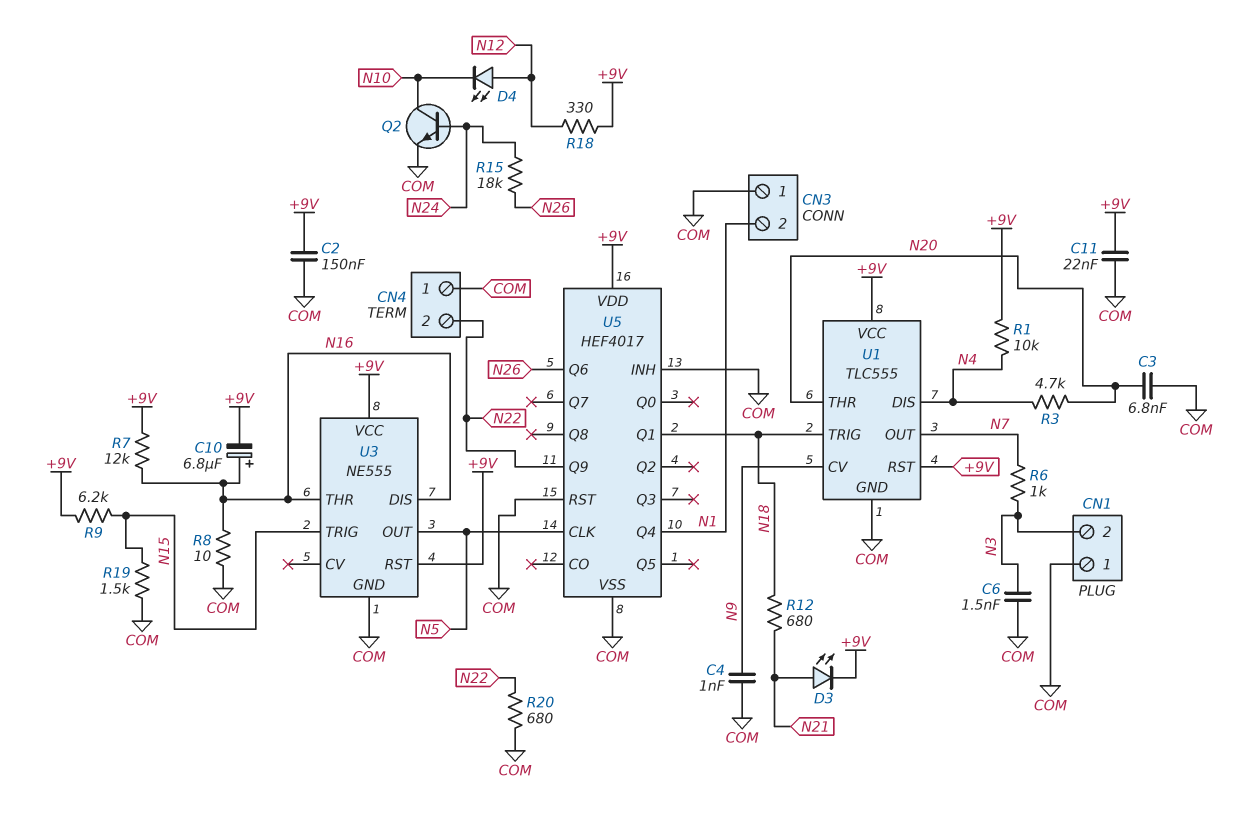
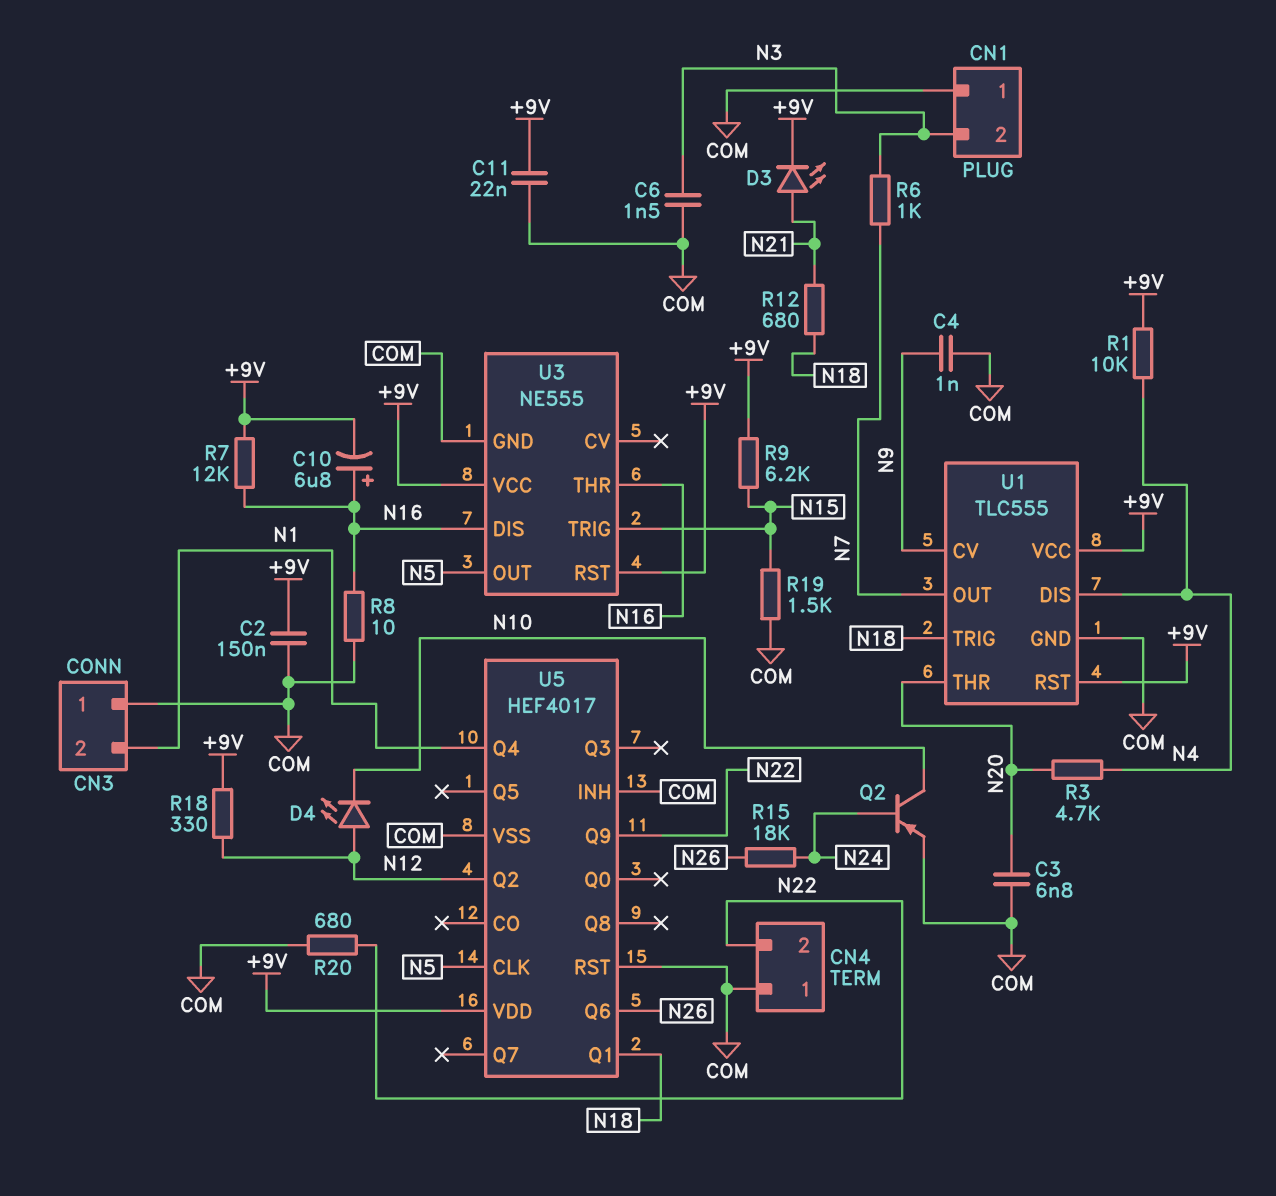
Q2: NPN (B N24, C N10, E COM) -> PNP (B N24, C N10, E COM)
U5 pin Q2: none -> N12

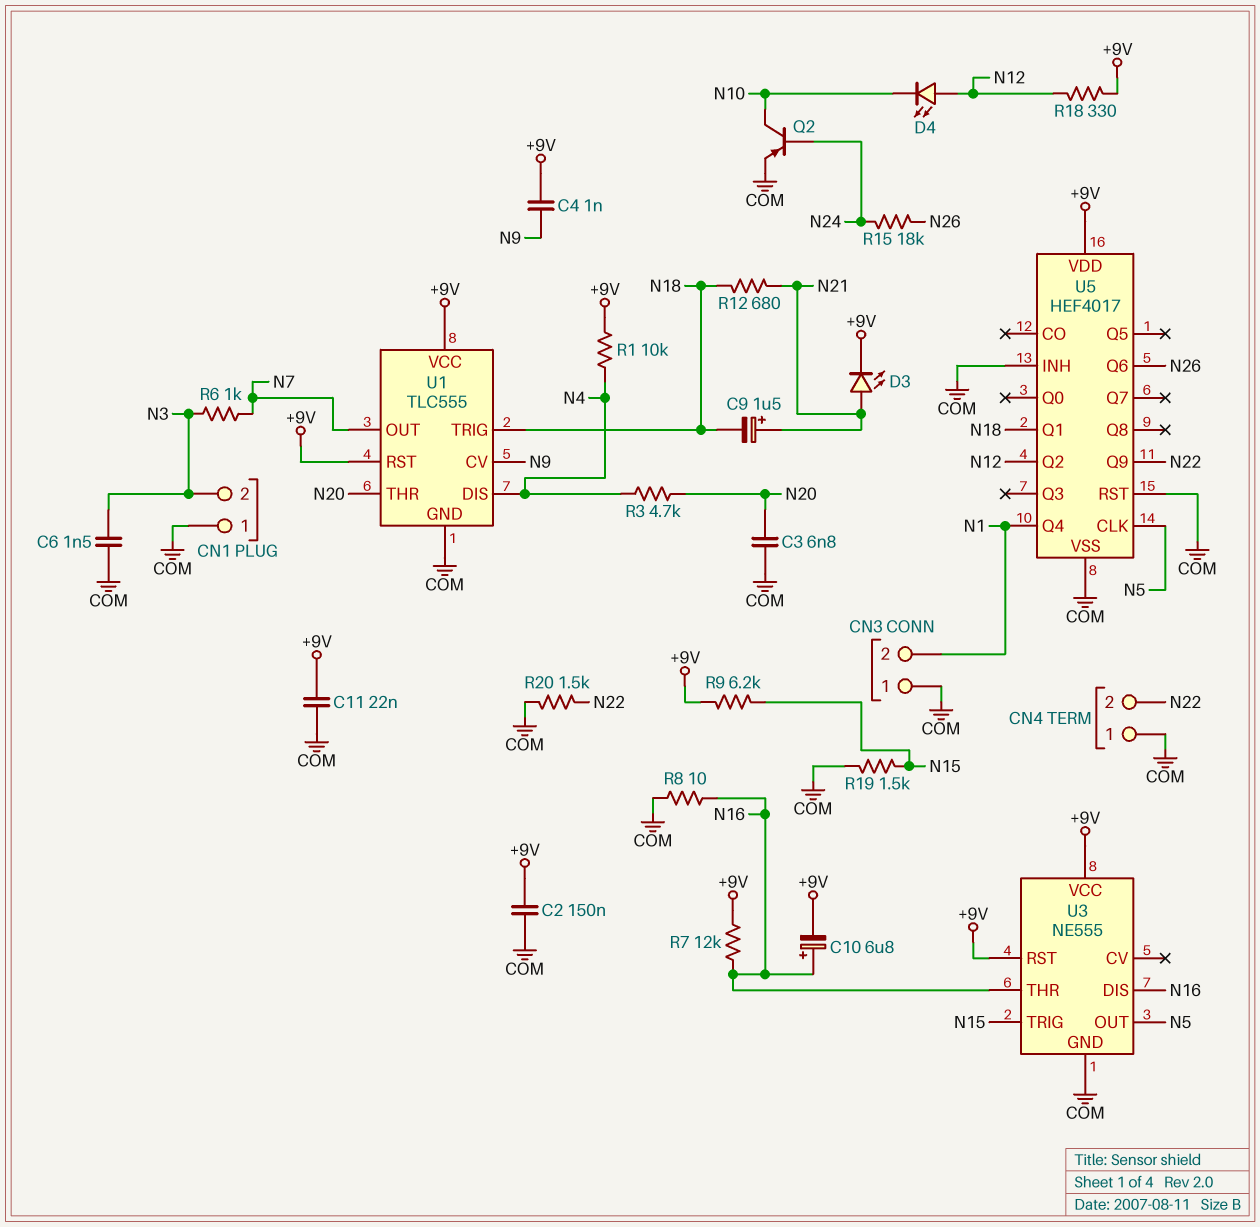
C4: 1nF (COM, N9) -> 1nF (+9V, N9)
C9: none -> 1.5uF (plus N21, minus N18)
R20: 680 (COM, N22) -> 1.5k (COM, N22)

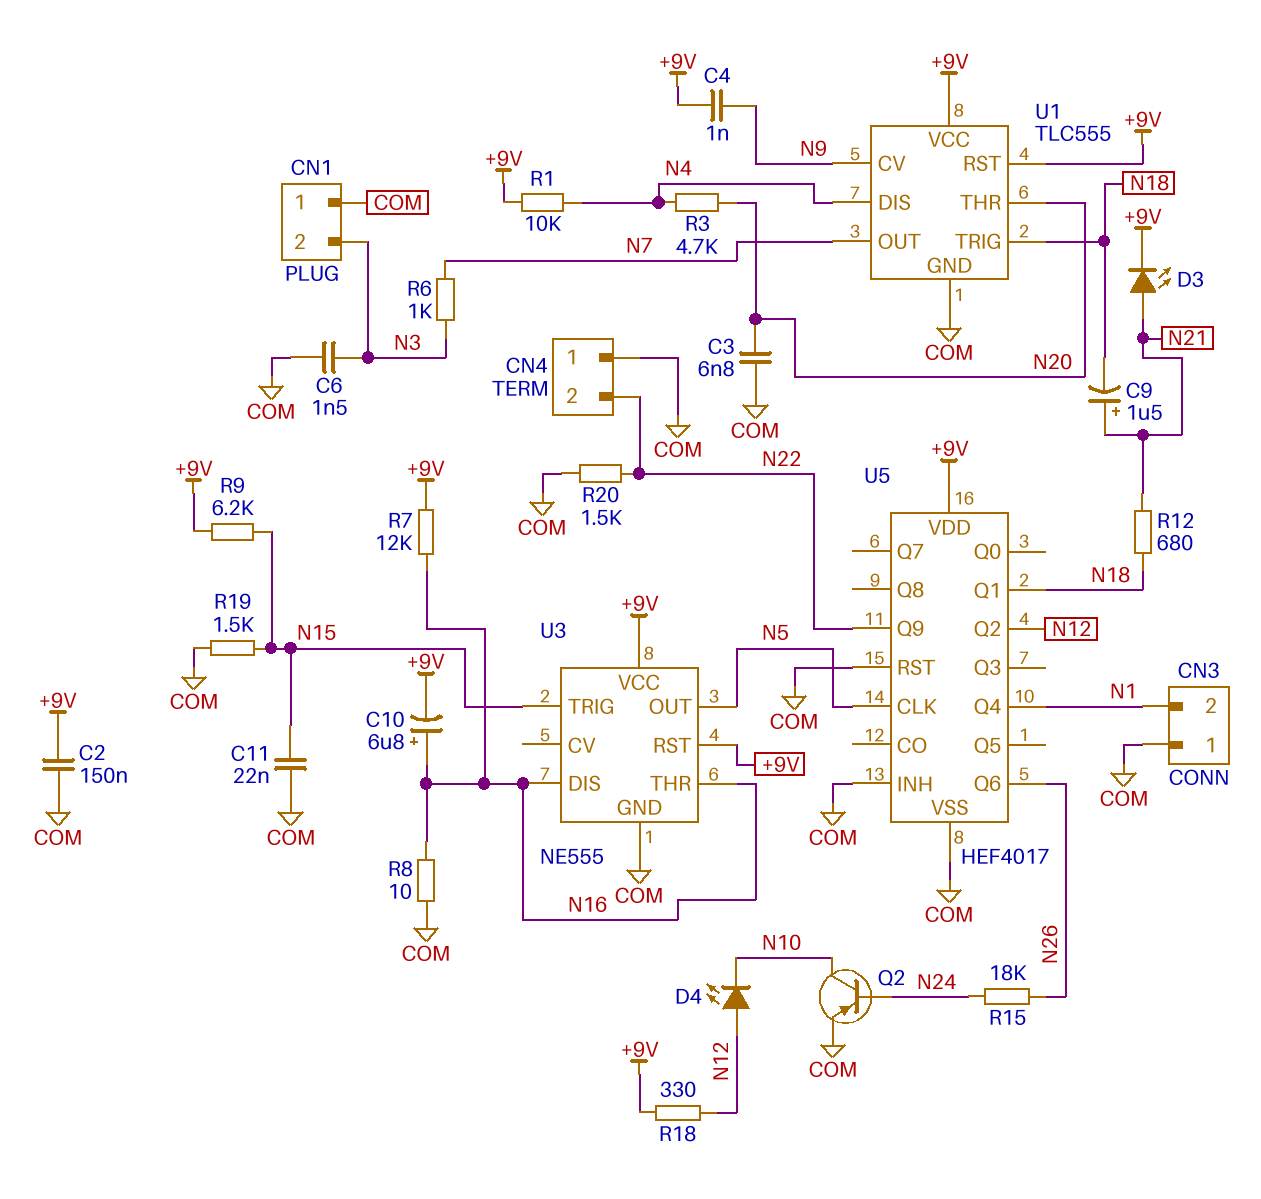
C11: 22nF (+9V, COM) -> 22nF (COM, N15)

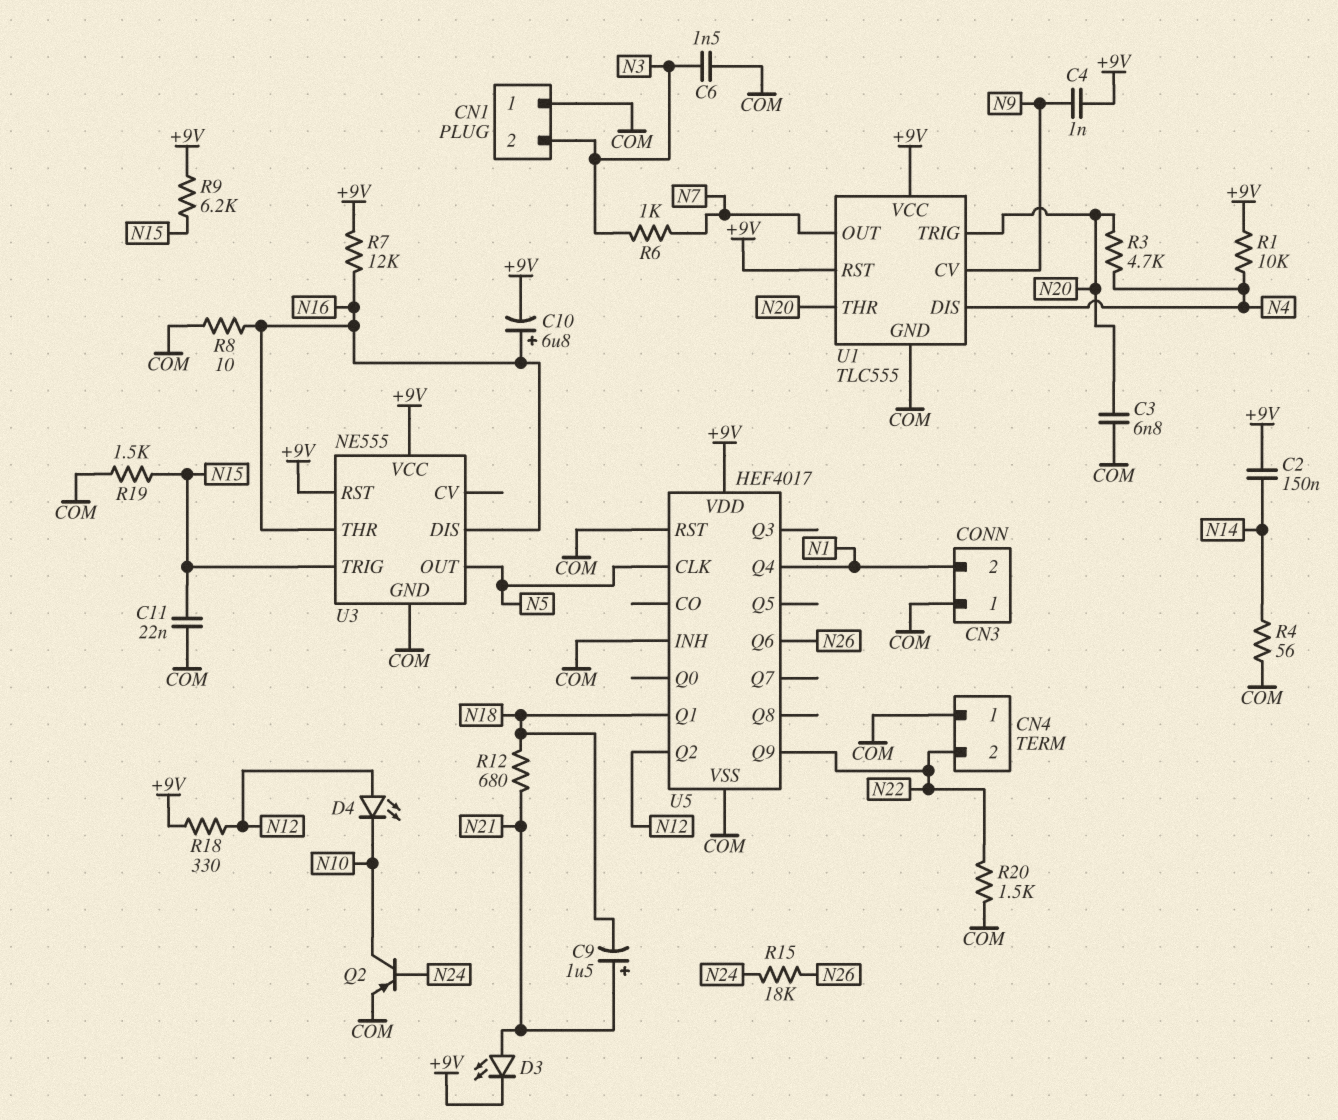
C2: 150nF (+9V, COM) -> 150nF (+9V, N14)
R4: none -> 56 (COM, N14)
U1 pin TRIG: N18 -> N20

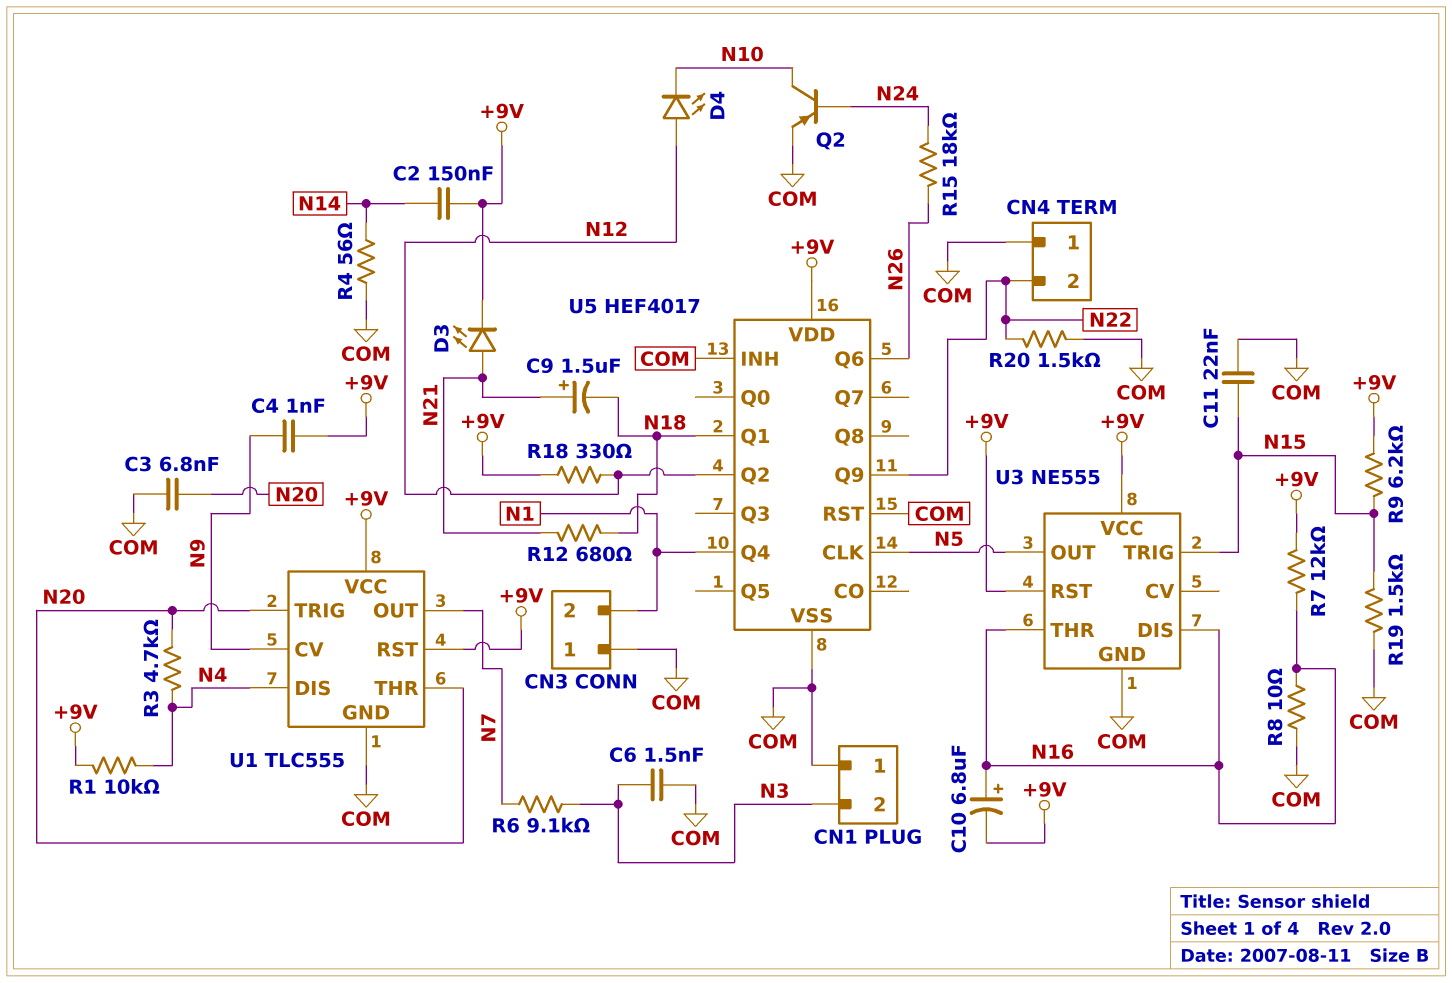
R6: 1k (N3, N7) -> 9.1k (N3, N7)

